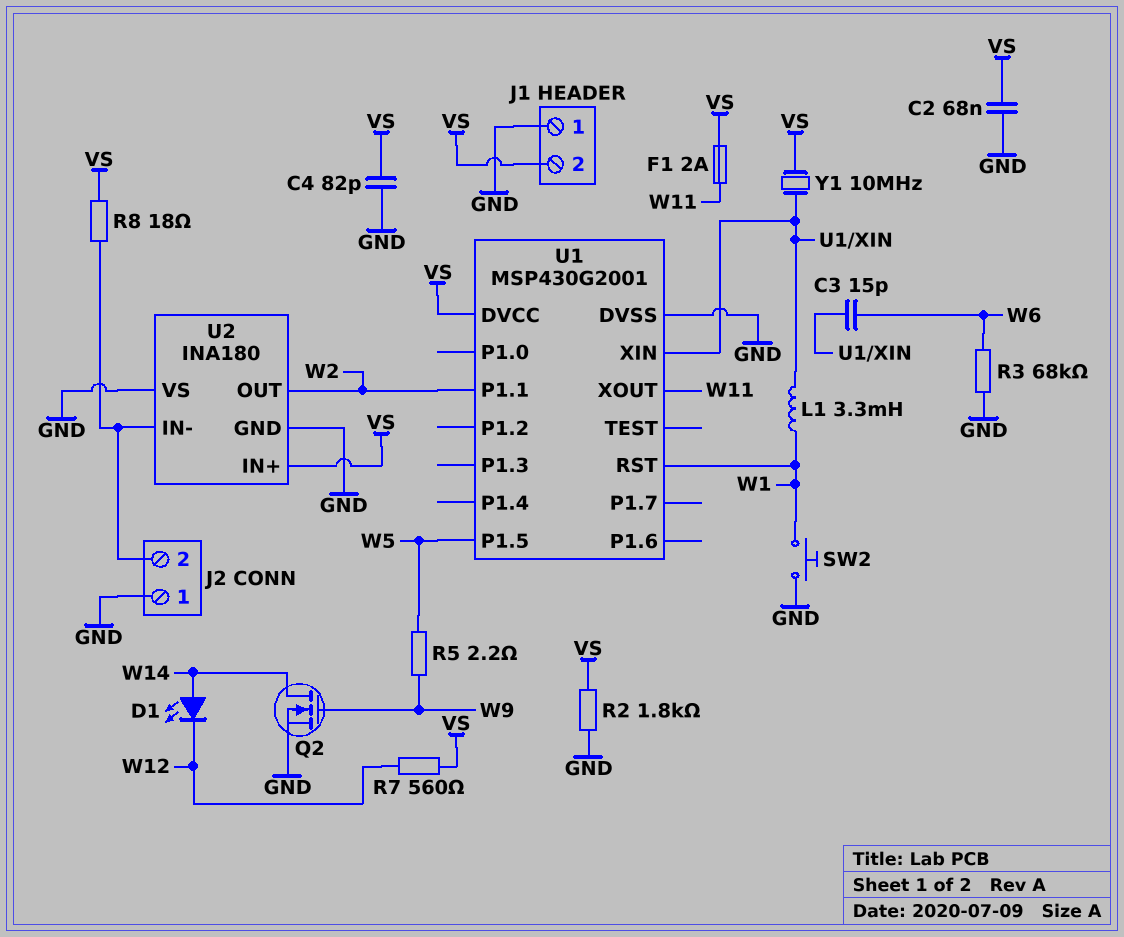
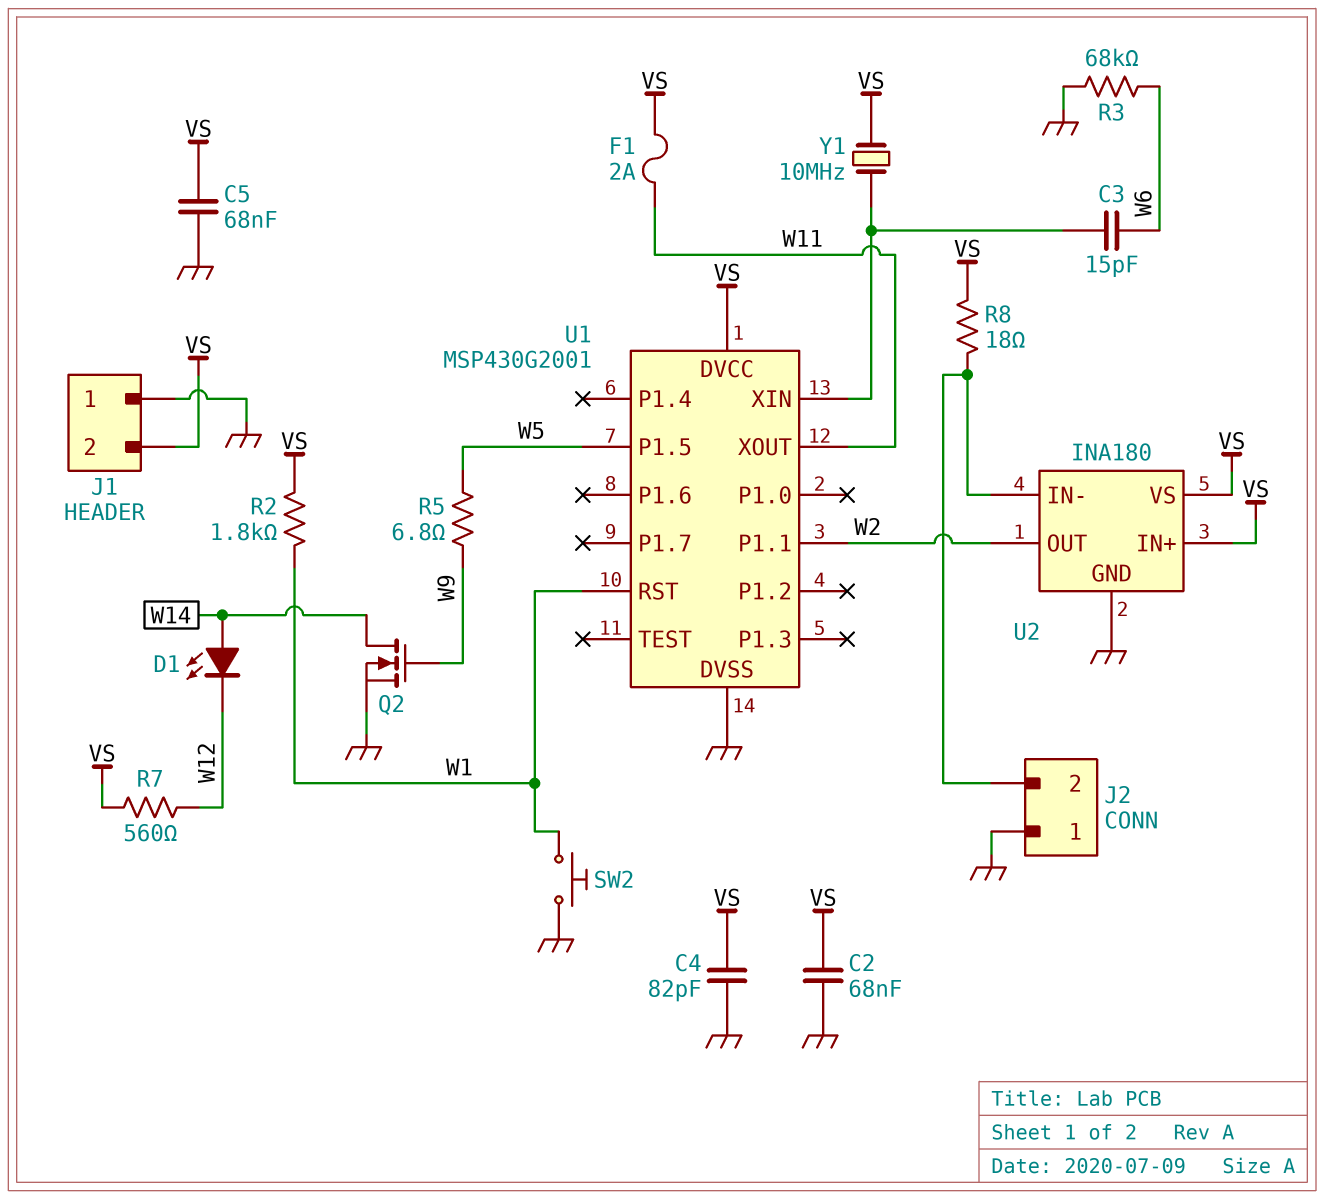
C5: none -> 68nF (GND, VS)
L1: 3.3mH (U1/XIN, W1) -> none
R2: 1.8k (GND, VS) -> 1.8k (VS, W1)
R5: 2.2 (W5, W9) -> 6.8 (W5, W9)
U2 pin VS: GND -> VS

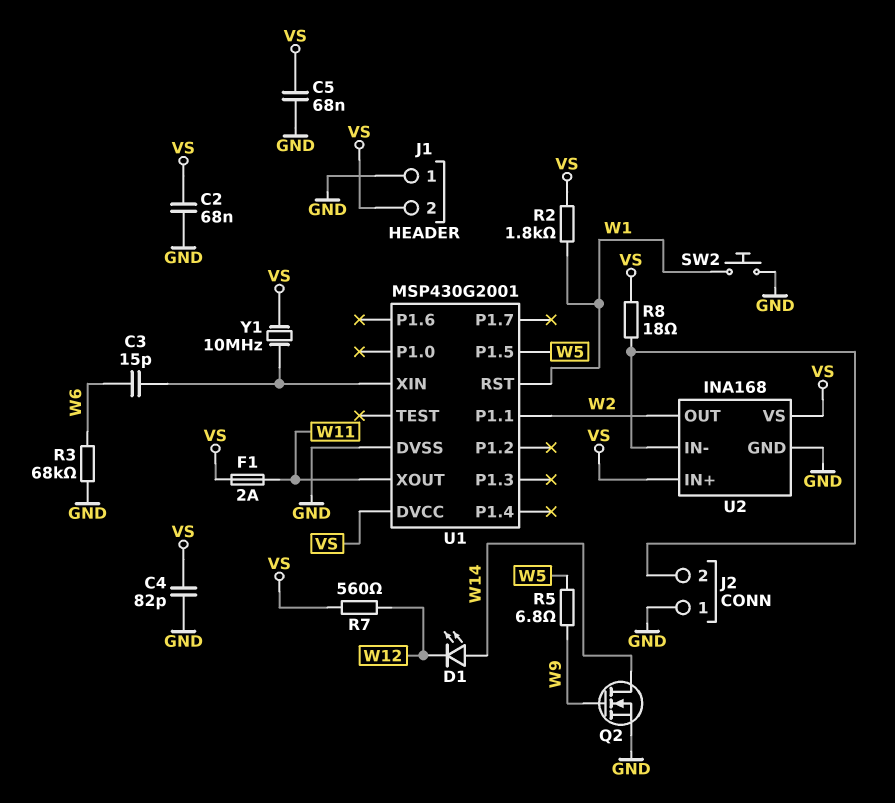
U2: INA180 -> INA168

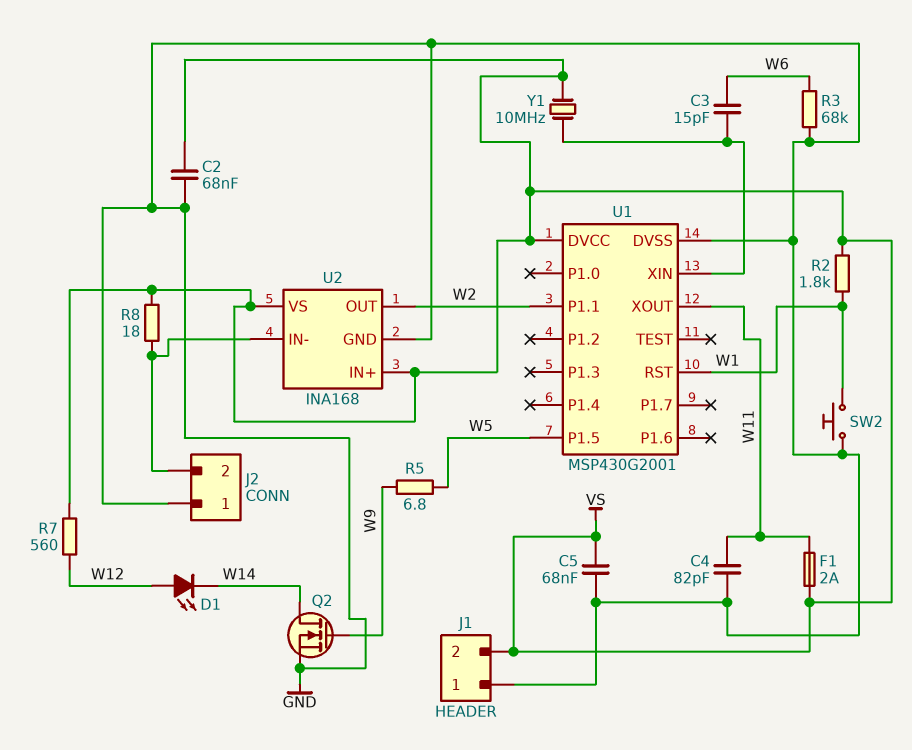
C4: 82pF (GND, VS) -> 82pF (GND, W11)
D1: LED (A W14, K W12) -> LED (A W12, K W14)

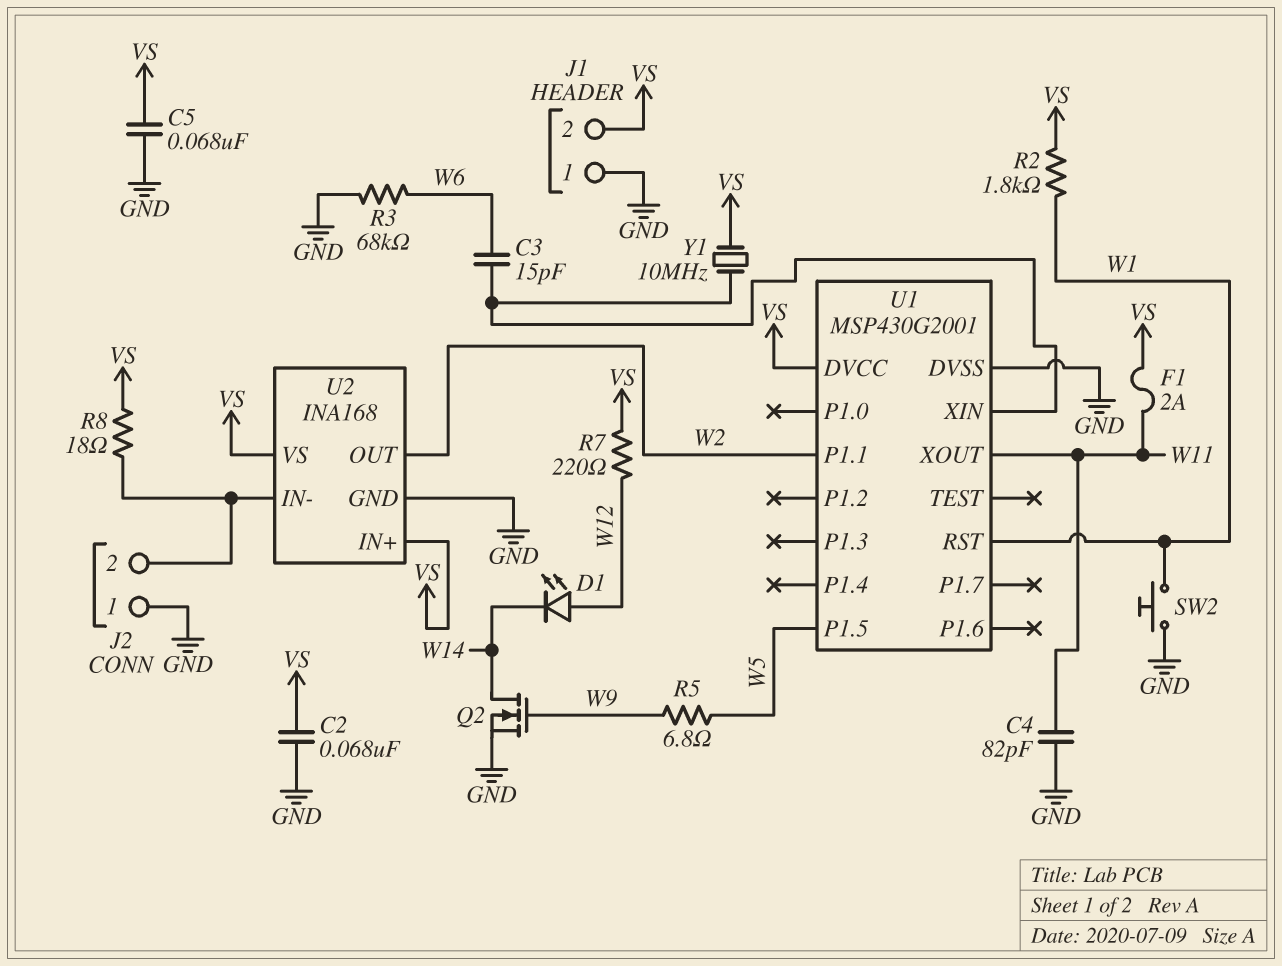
R7: 560 (VS, W12) -> 220 (VS, W12)

